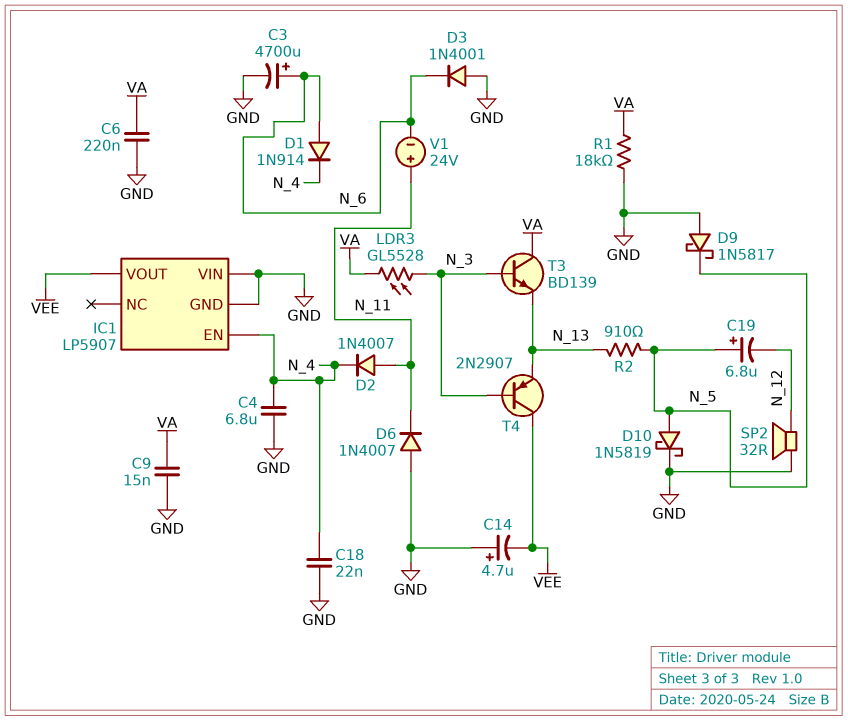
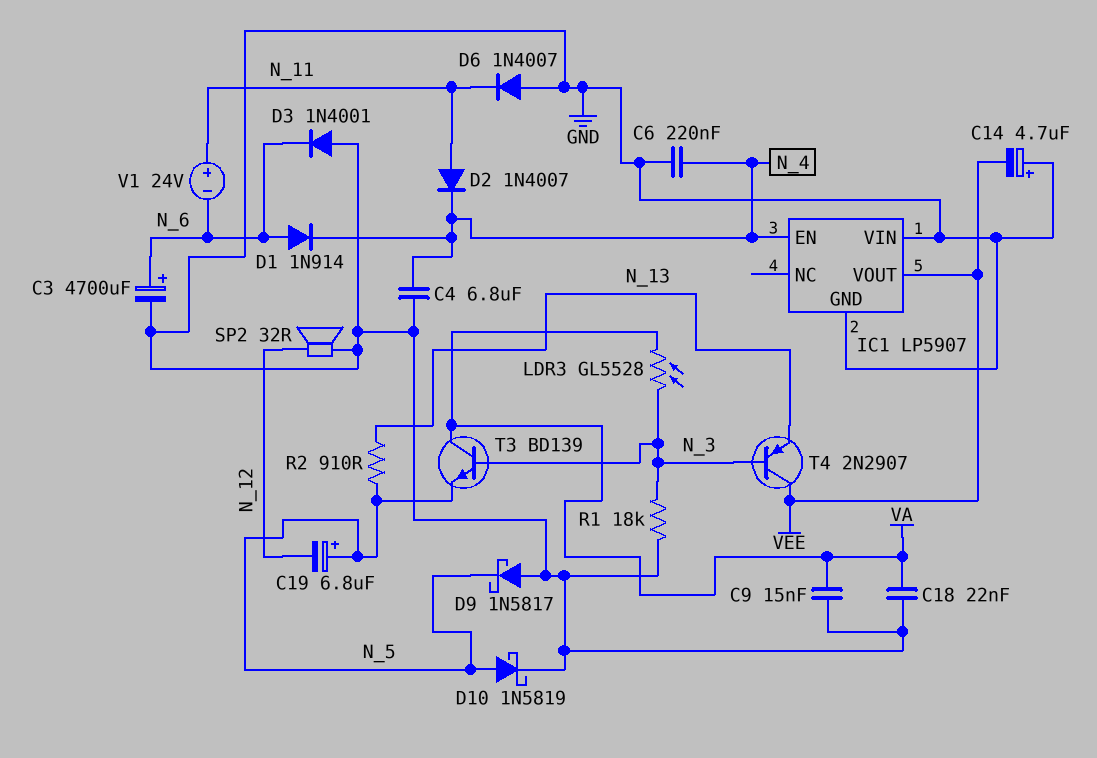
C6: 220nF (GND, VA) -> 220nF (GND, N_4)
C18: 22nF (GND, N_4) -> 22nF (GND, VA)
R1: 18k (GND, VA) -> 18k (GND, N_3)
T3: NPN BD139 (B N_3, C VA, E N_13) -> NPN BD139 (B N_3, C VA, E N_5)

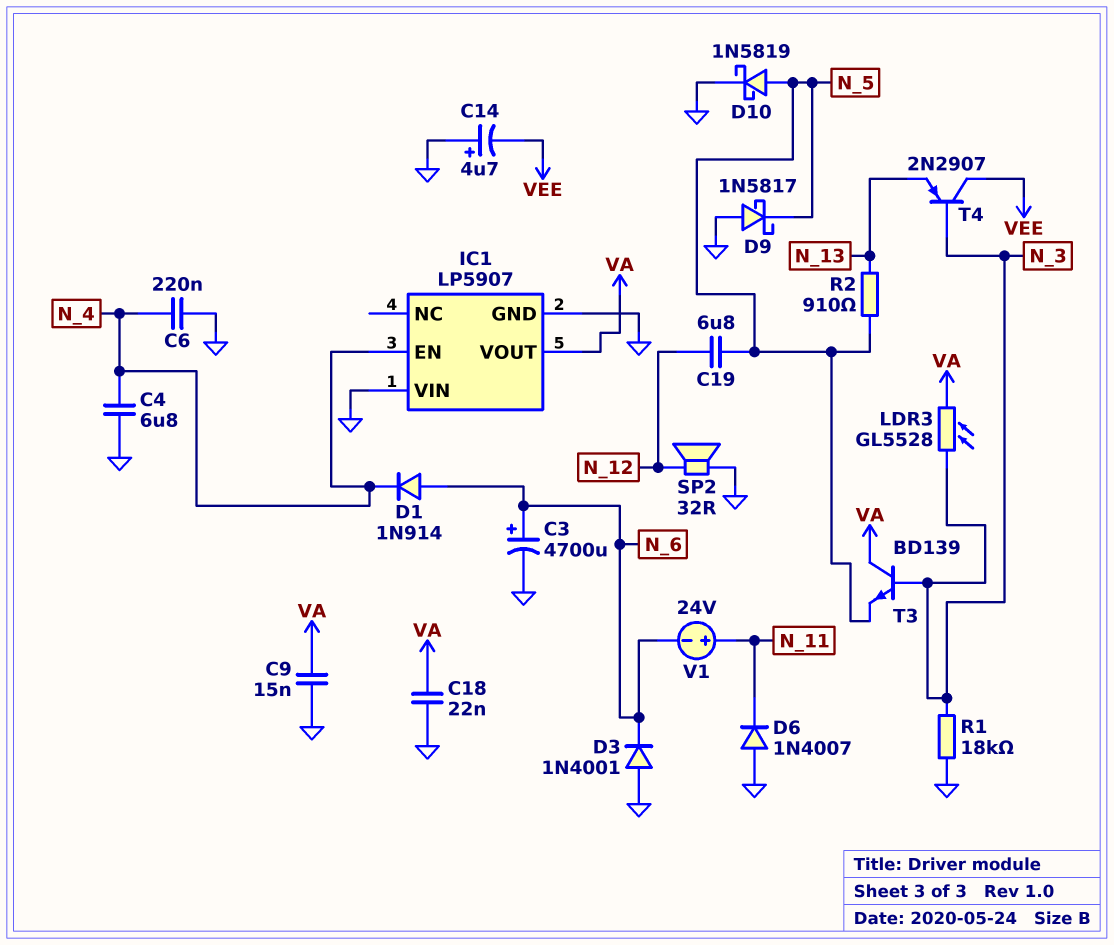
C19: 6.8uF (plus N_5, minus N_12) -> 6.8uF (N_5, N_12)
D2: diode 1N4007 (A N_11, K N_4) -> none
IC1 pin VOUT: VEE -> VA

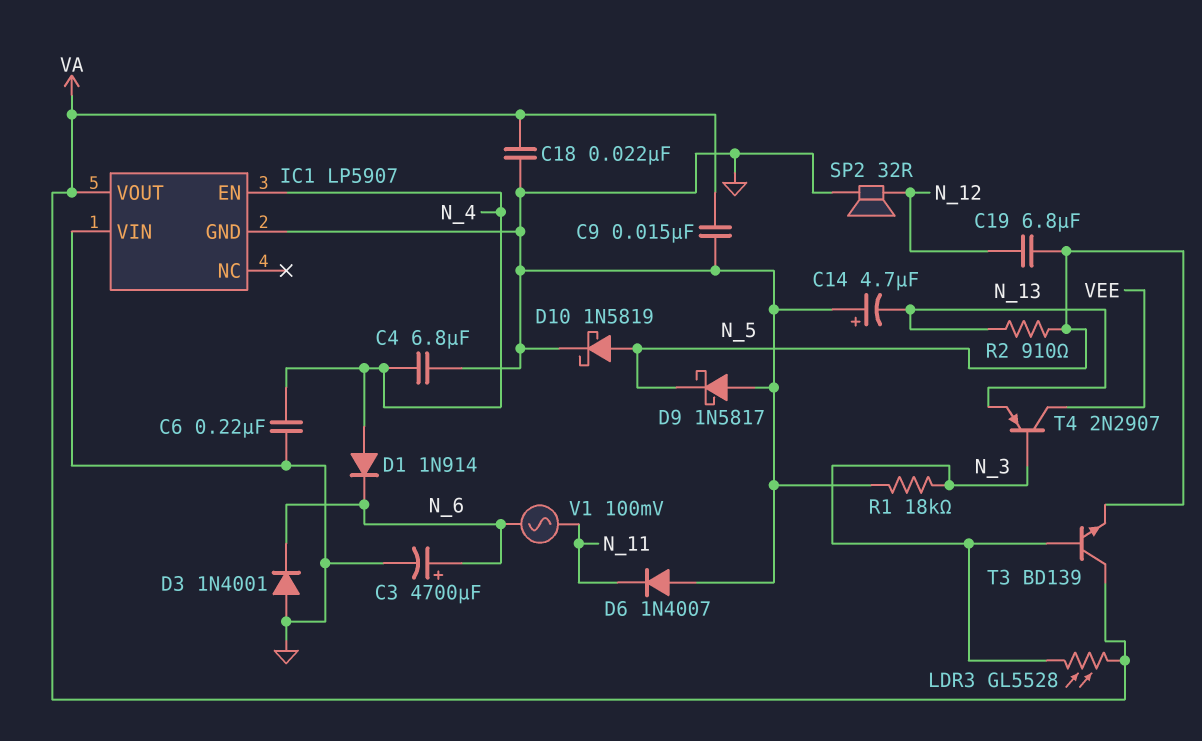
C14: 4.7uF (plus GND, minus VEE) -> 4.7uF (plus GND, minus N_13)
D1: diode 1N914 (A N_6, K N_4) -> diode 1N914 (A N_4, K N_6)
V1: 24V (plus N_11, minus N_6) -> AC 100mV (N_6, N_11)

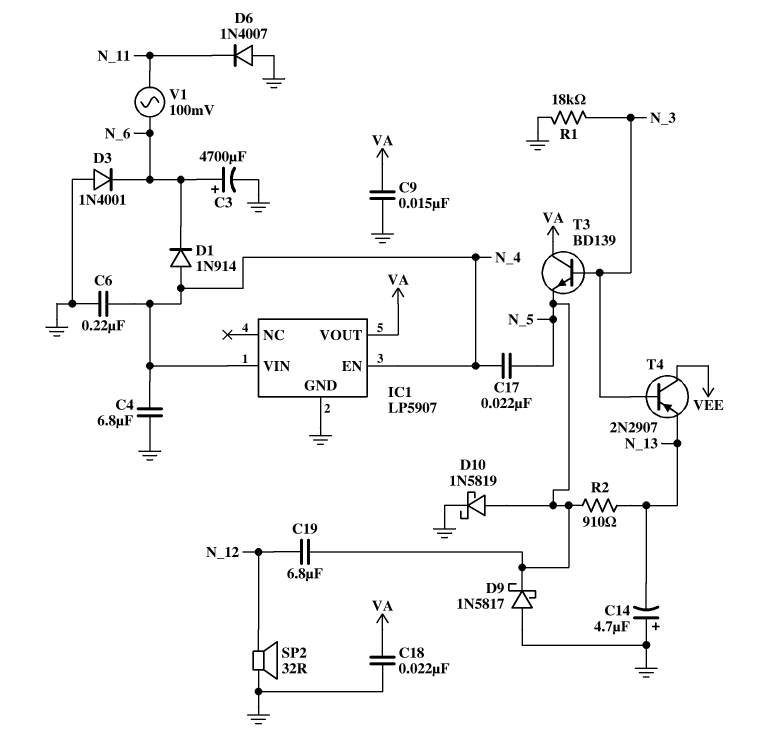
C17: none -> 22nF (N_4, N_5)
IC1 pin VIN: GND -> N_4
LDR3: GL5528 (N_3, VA) -> none

